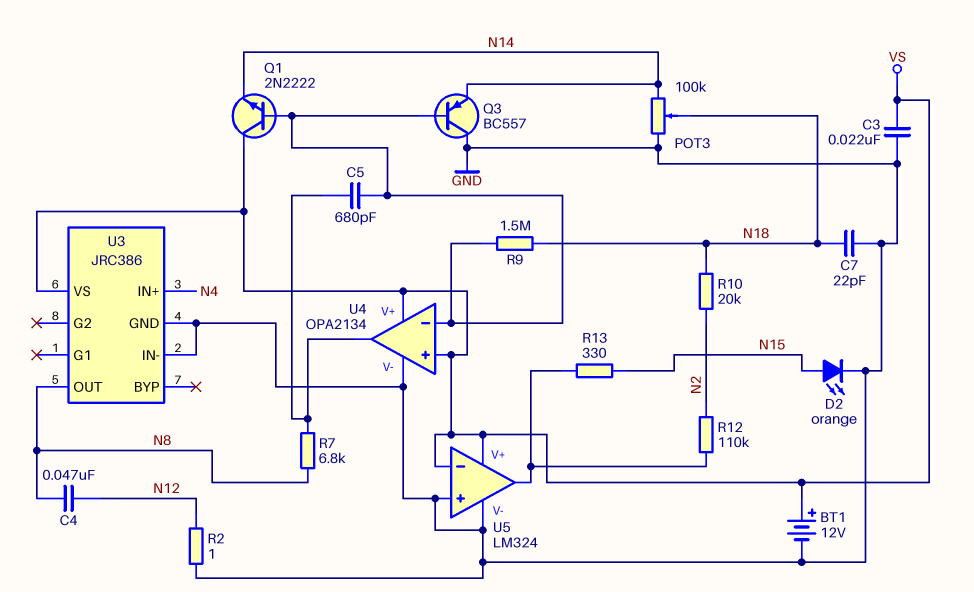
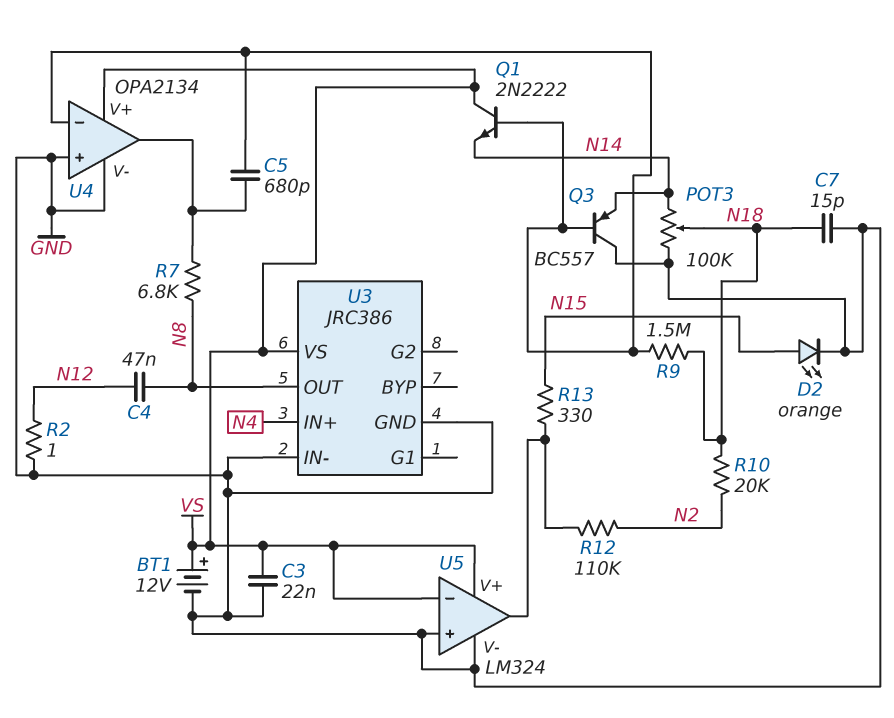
C7: 22pF (GND, N18) -> 15pF (GND, N18)
U4 pin in+: VS -> GND

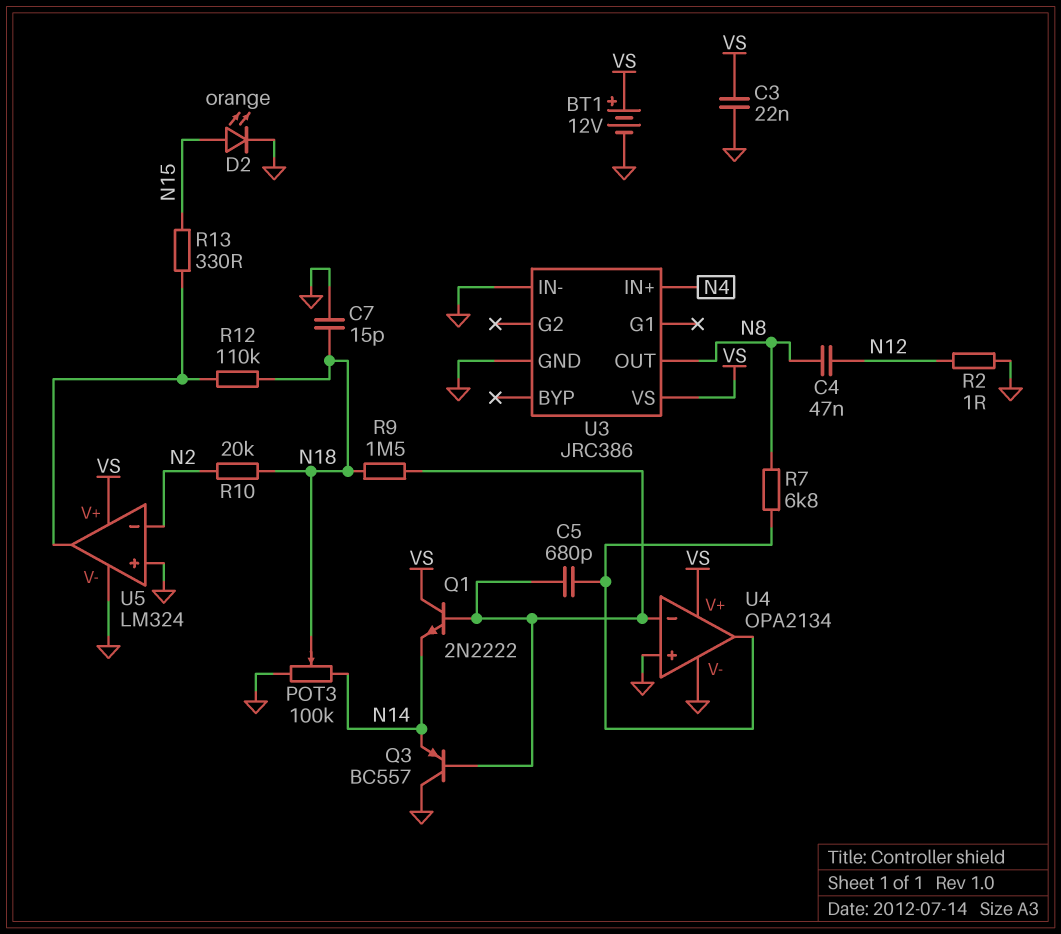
R12: 110k (N2, U5/out) -> 110k (N18, U5/out)
U5 pin in-: VS -> N2

